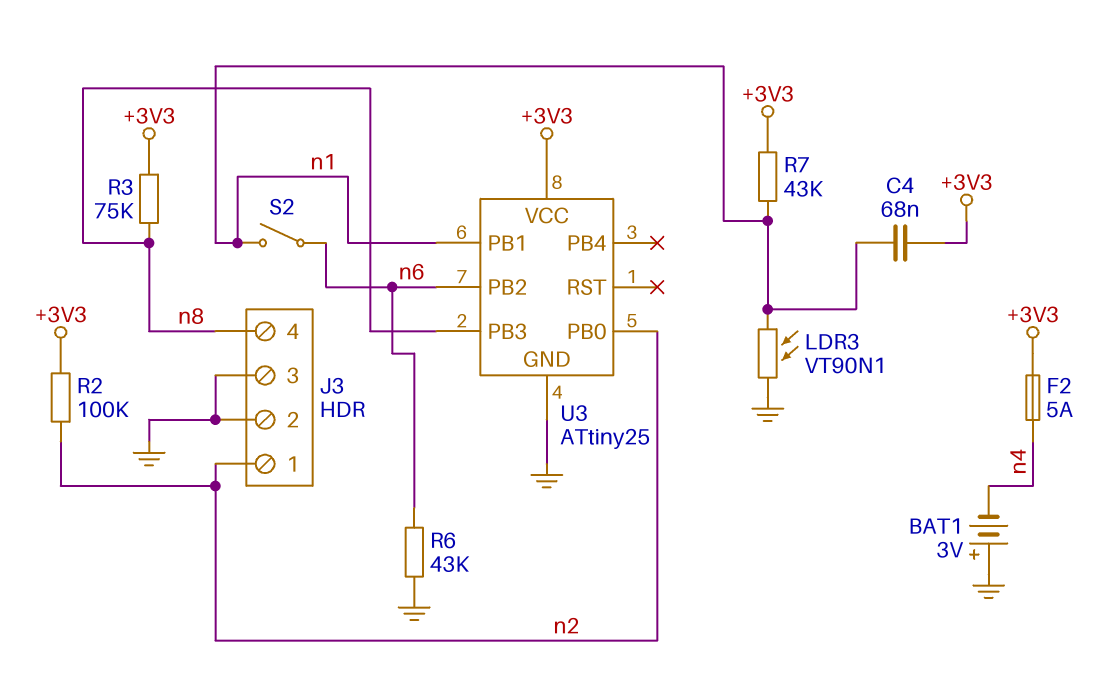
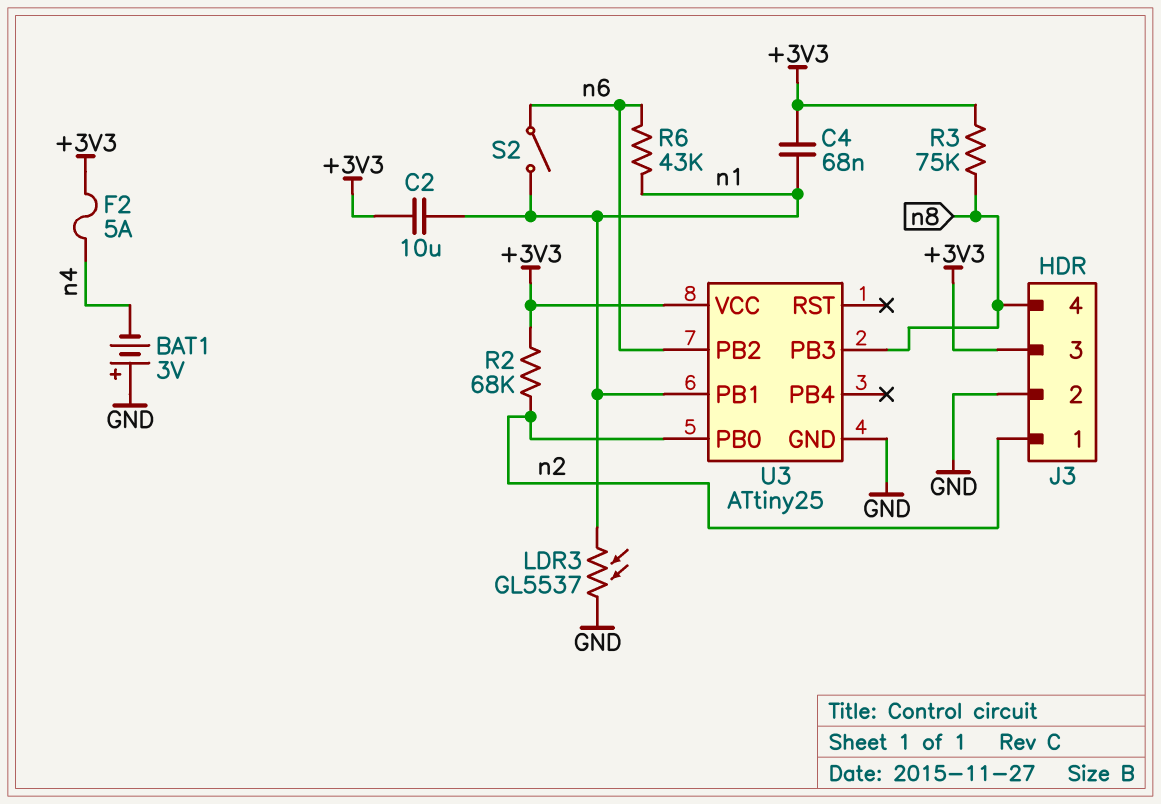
C2: none -> 10uF (+3V3, n1)
J3 pin 3: GND -> +3V3
LDR3: VT90N1 (GND, n1) -> GL5537 (GND, n1)
R2: 100k (+3V3, n2) -> 68k (+3V3, n2)
R6: 43k (GND, n6) -> 43k (n1, n6)
R7: 43k (+3V3, n1) -> none

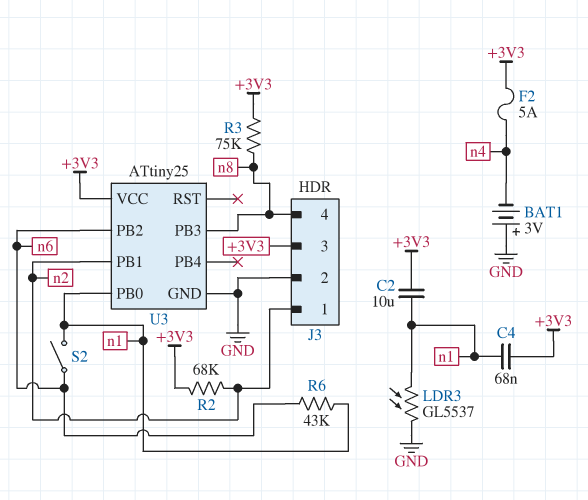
U3 pin PB0: n2 -> n1
U3 pin PB1: n1 -> n2

